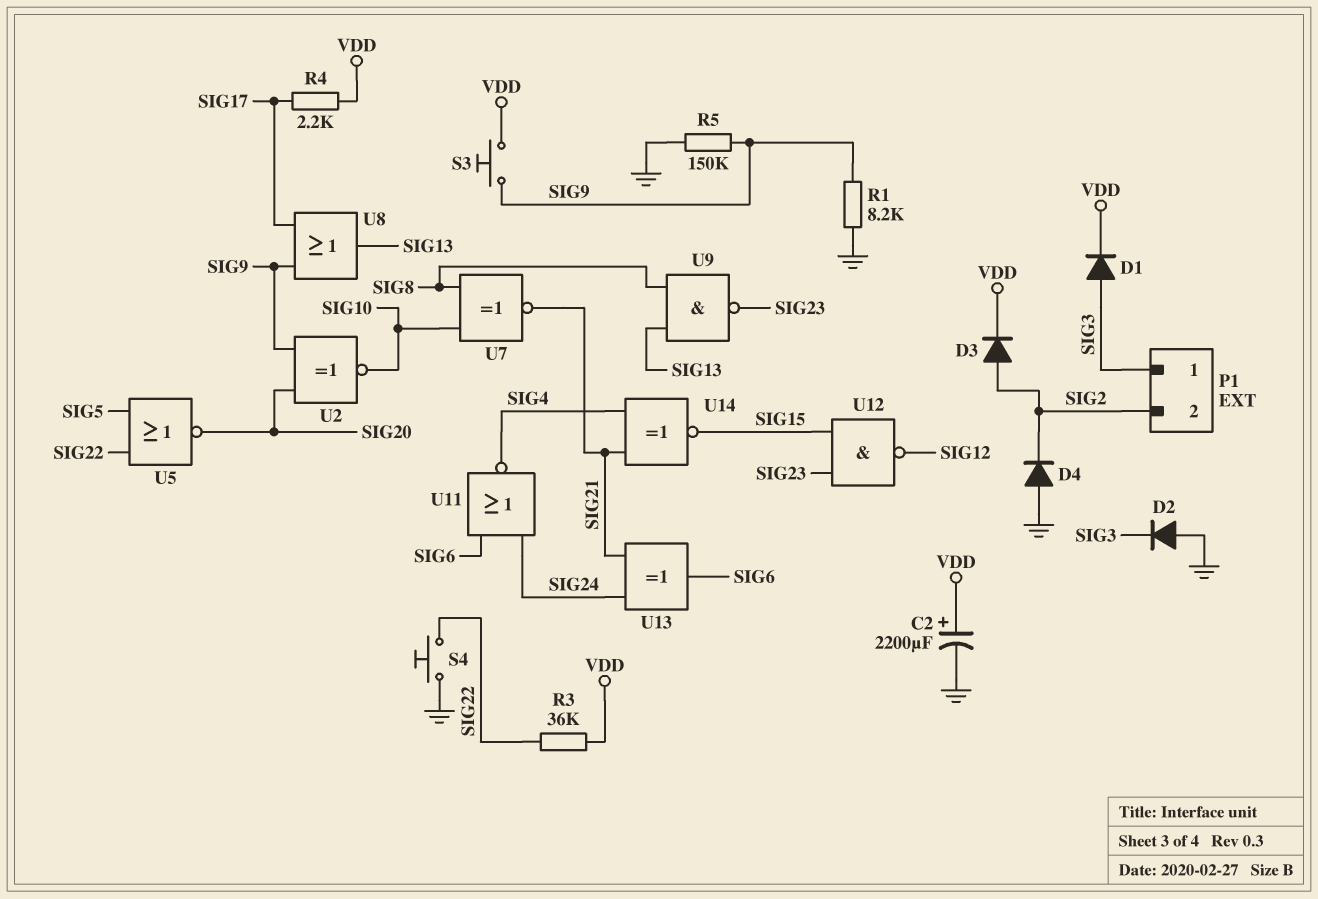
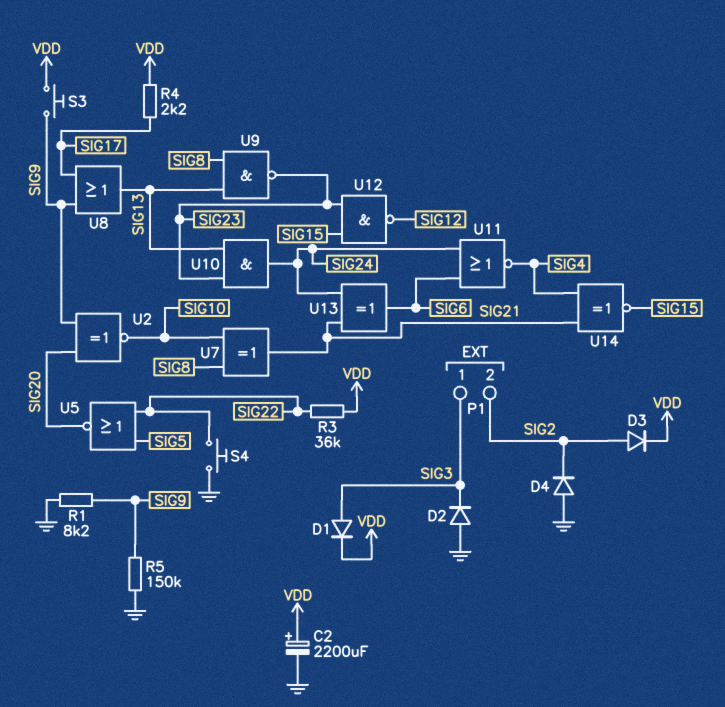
U7: XNOR (in SIG8, in SIG10, out SIG21) -> XOR (in SIG8, in SIG10, out SIG21)
U10: none -> AND (in SIG13, in SIG23, out SIG24)

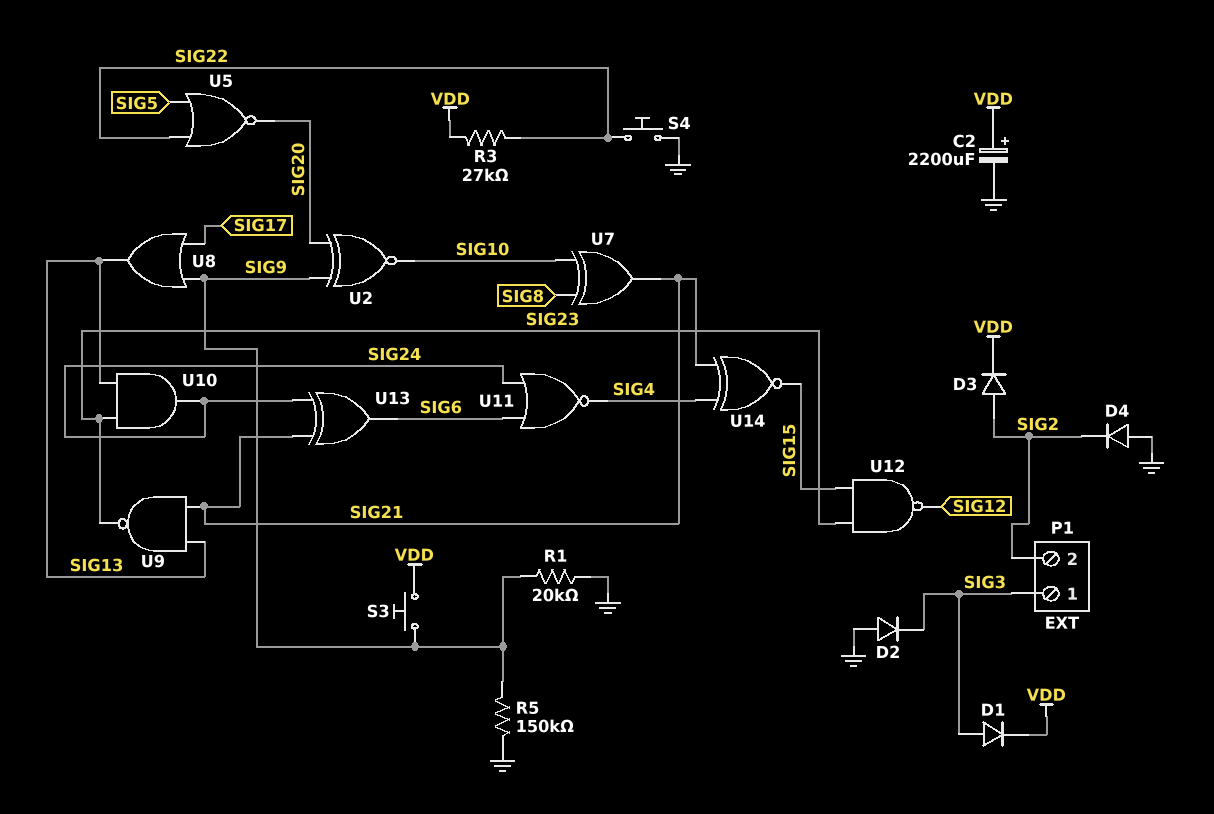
R1: 8.2k (GND, SIG9) -> 20k (GND, SIG9)
R3: 36k (SIG22, VDD) -> 27k (SIG22, VDD)
R4: 2.2k (SIG17, VDD) -> none
U9: NAND (in SIG8, in SIG13, out SIG23) -> NAND (in SIG13, in SIG21, out SIG23)

